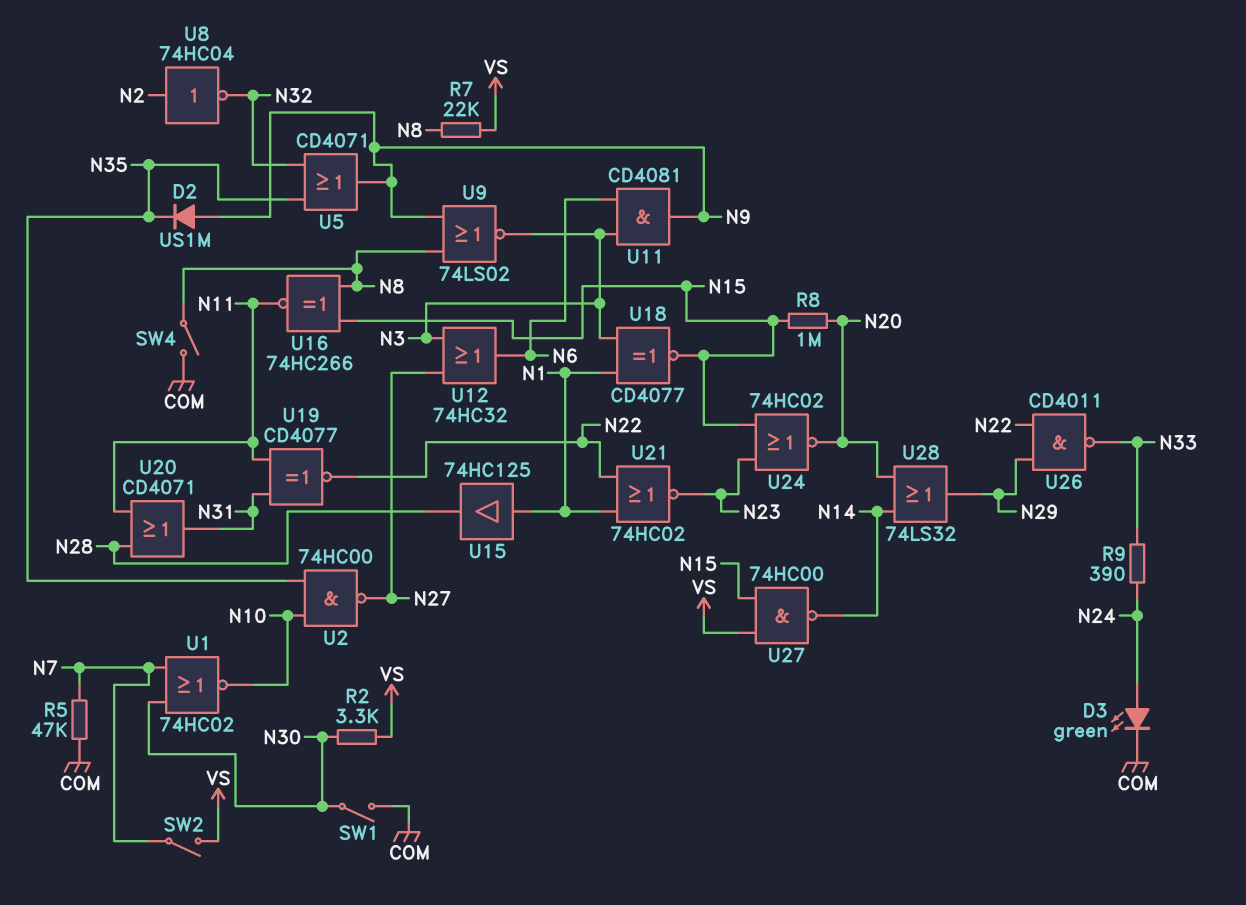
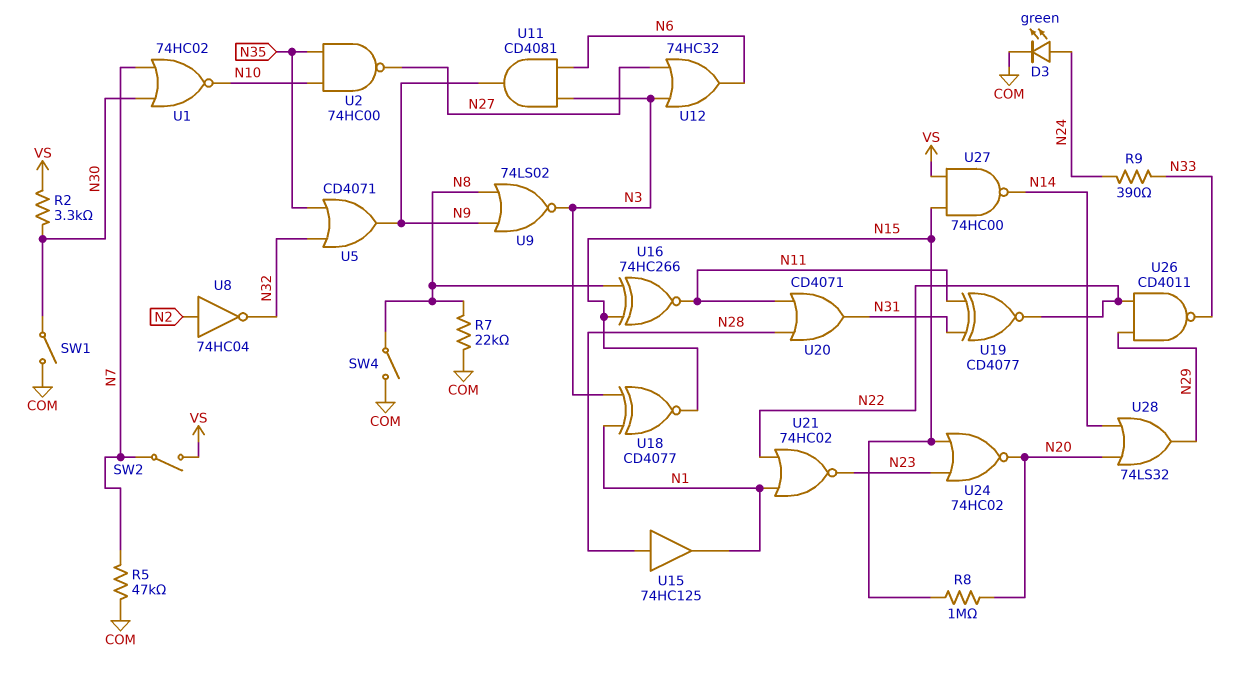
D2: diode US1M (A N9, K N35) -> none
R7: 22k (N8, VS) -> 22k (COM, N8)
U15: buffer 74HC125 (in N1, out N28) -> buffer 74HC125 (in N28, out N1)

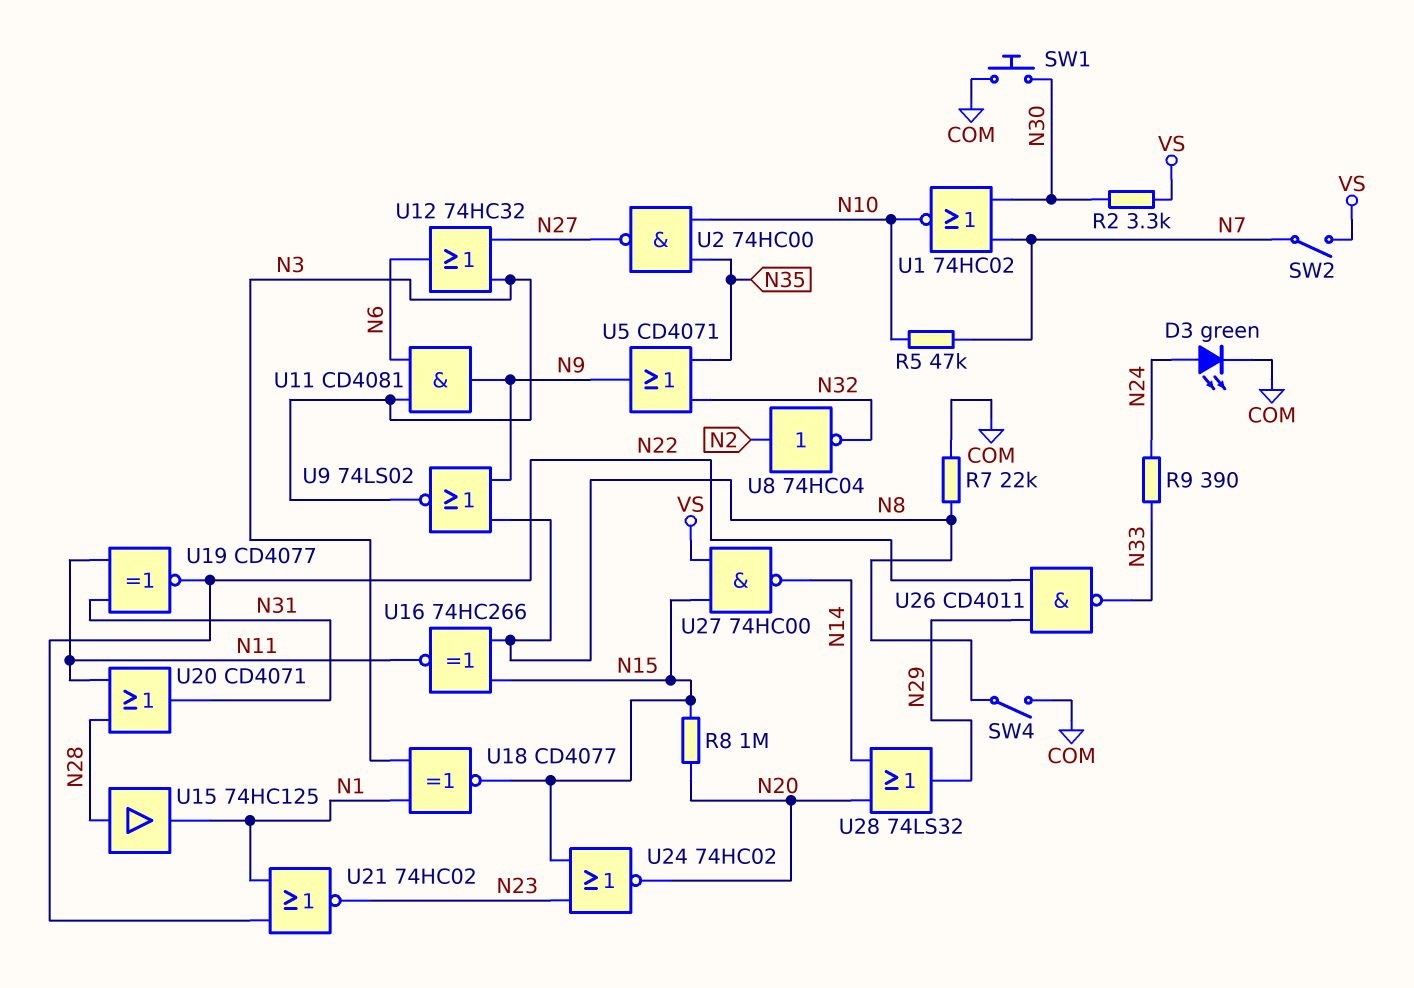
R5: 47k (COM, N7) -> 47k (N7, N10)
SW1: switch (COM, N30) -> button (COM, N30)

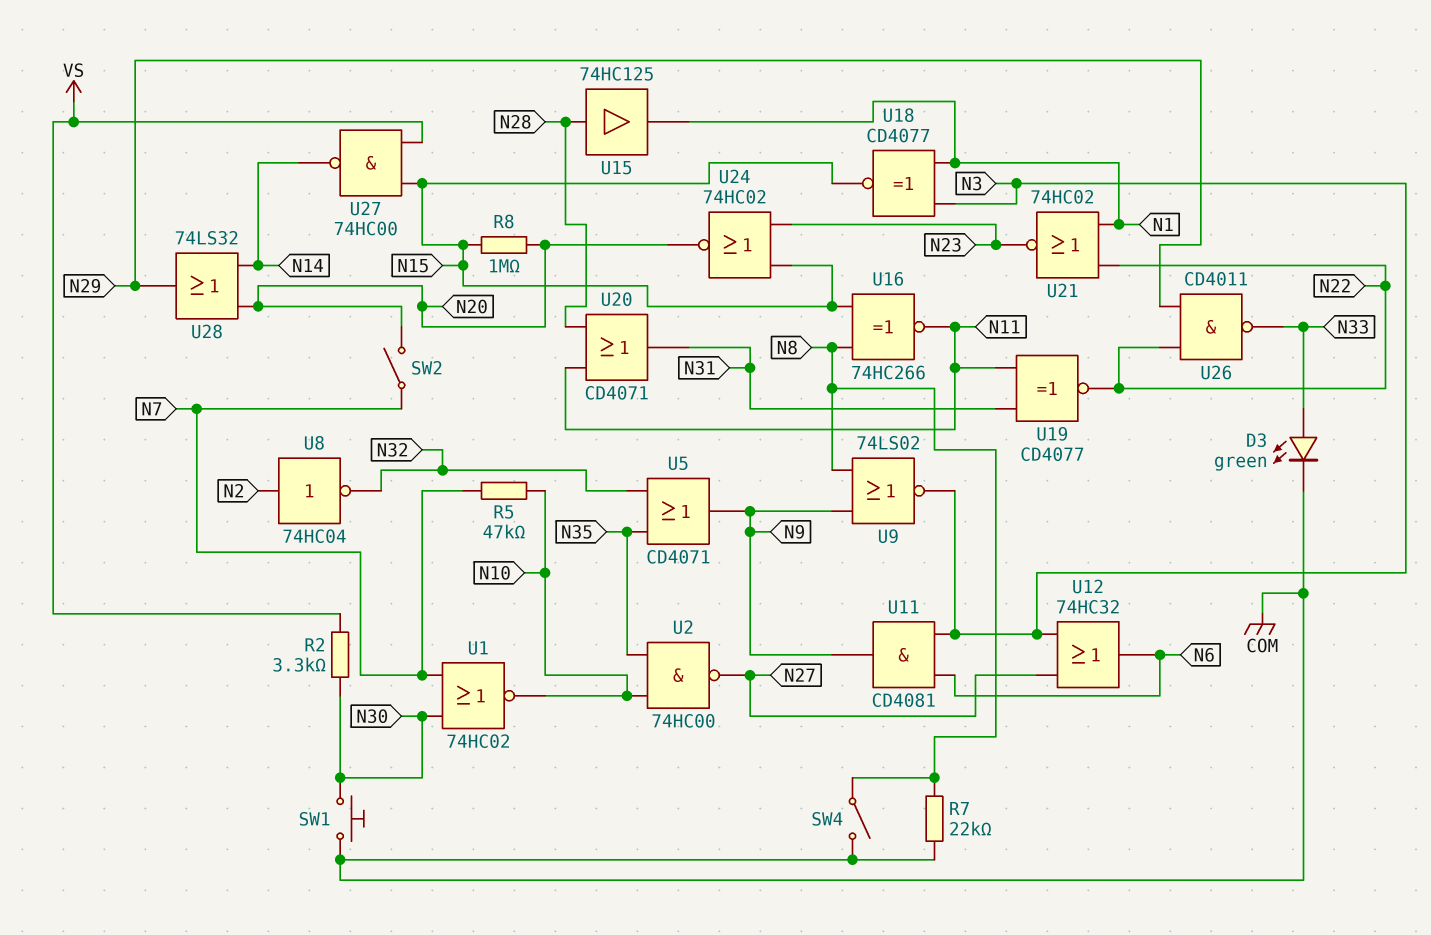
D3: LED green (A N24, K COM) -> LED green (A N33, K COM)
R9: 390 (N24, N33) -> none
SW2: switch (N7, VS) -> switch (N7, N20)

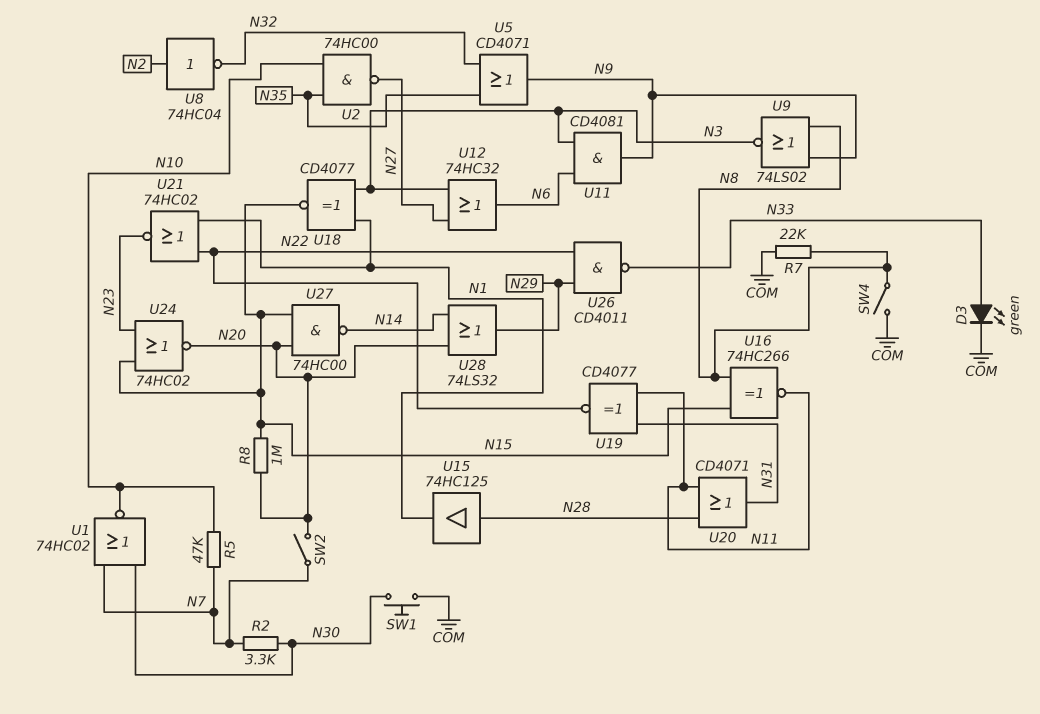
R2: 3.3k (N30, VS) -> 3.3k (N7, N30)
U27: NAND 74HC00 (in N15, in VS, out N14) -> NAND 74HC00 (in N15, in N20, out N14)

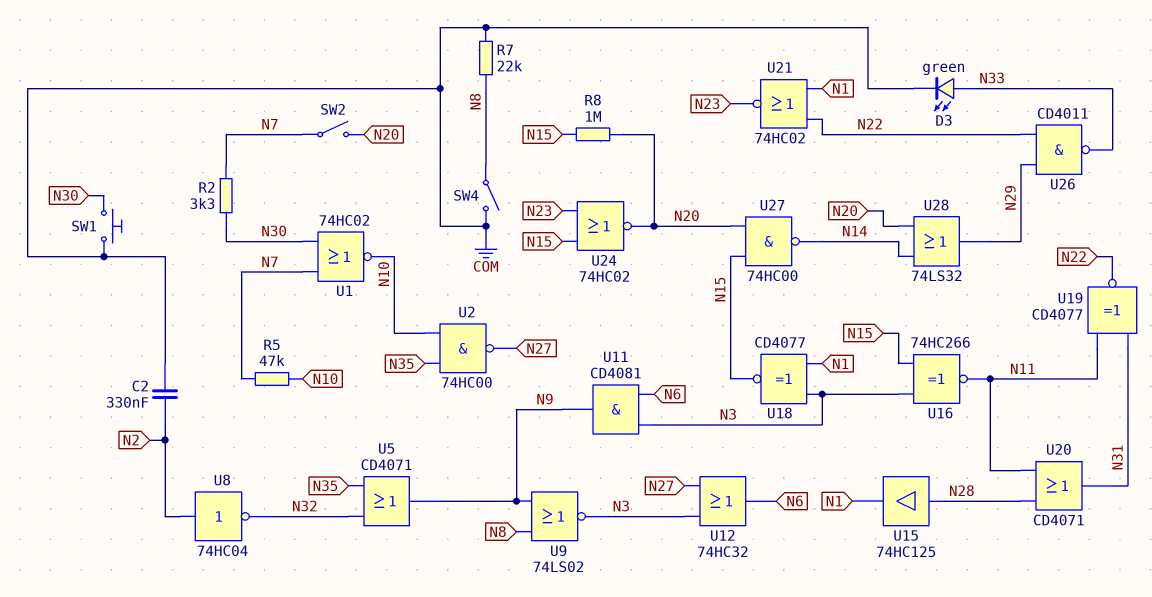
C2: none -> 330nF (COM, N2)
U16: XNOR 74HC266 (in N8, in N15, out N11) -> XNOR 74HC266 (in N3, in N15, out N11)

